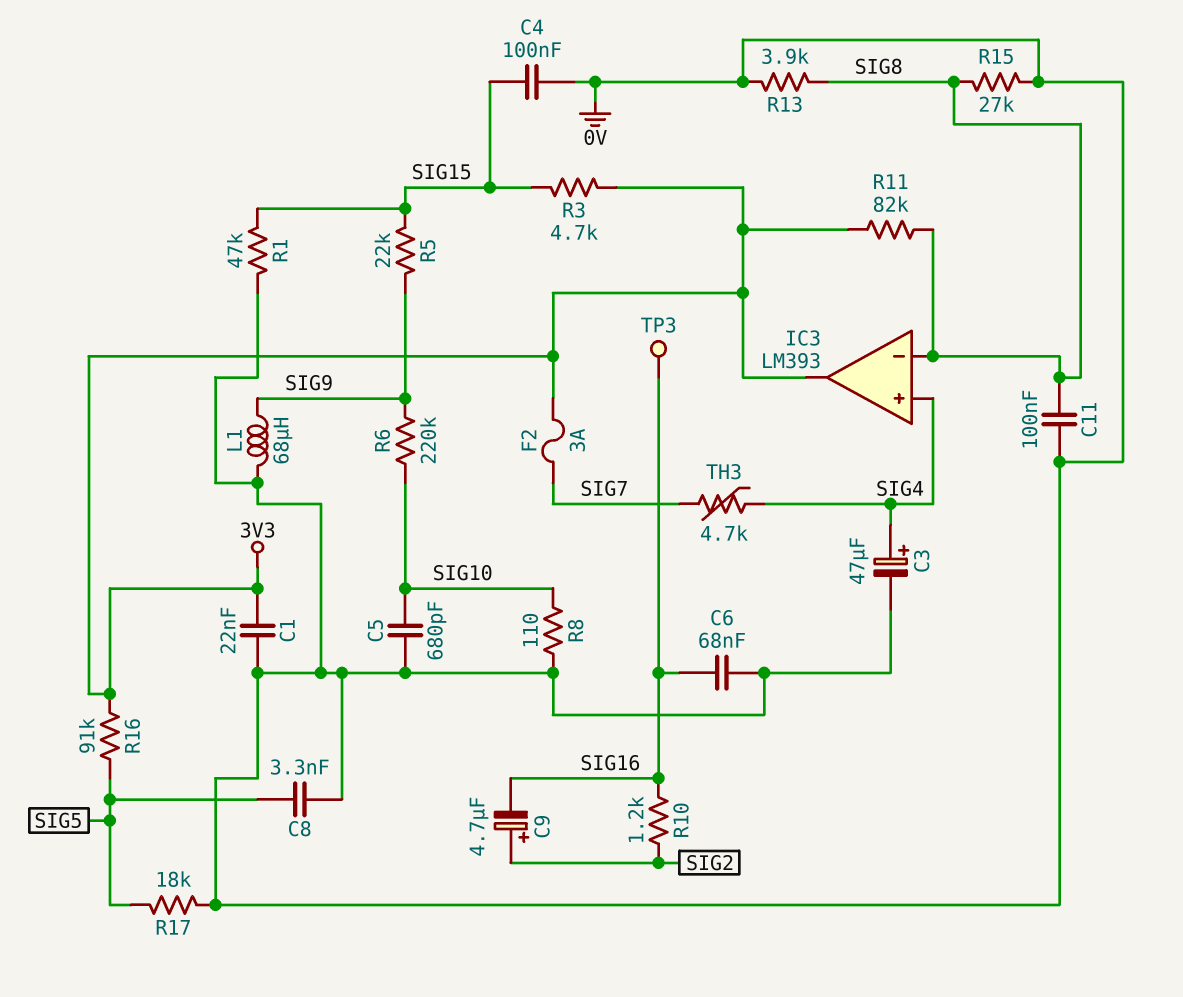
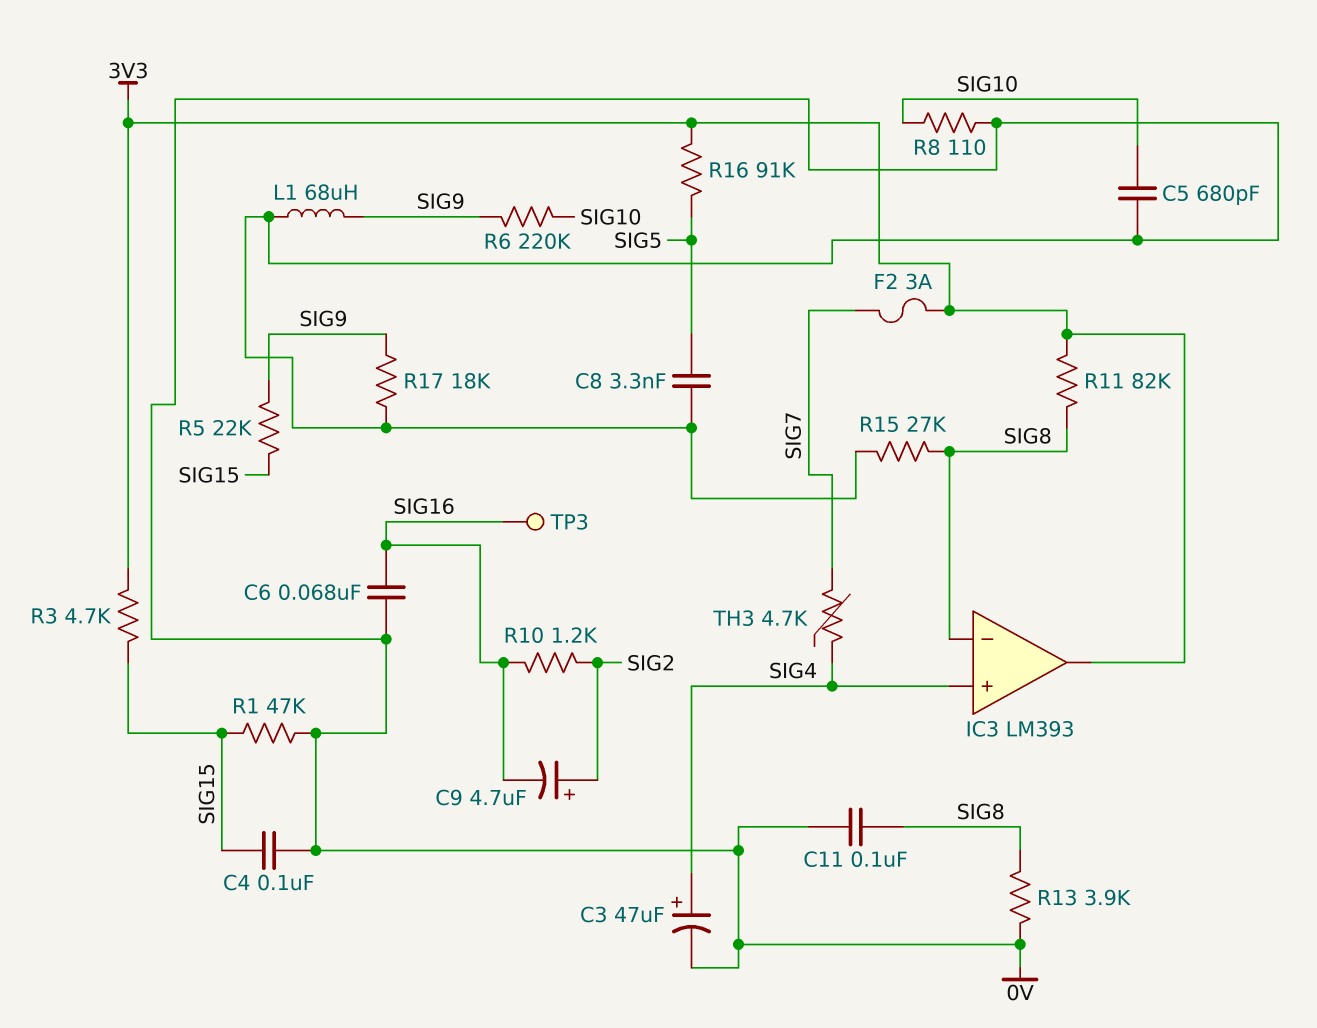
C1: 22nF (0V, 3V3) -> none
R17: 18k (0V, SIG5) -> 18k (0V, SIG9)

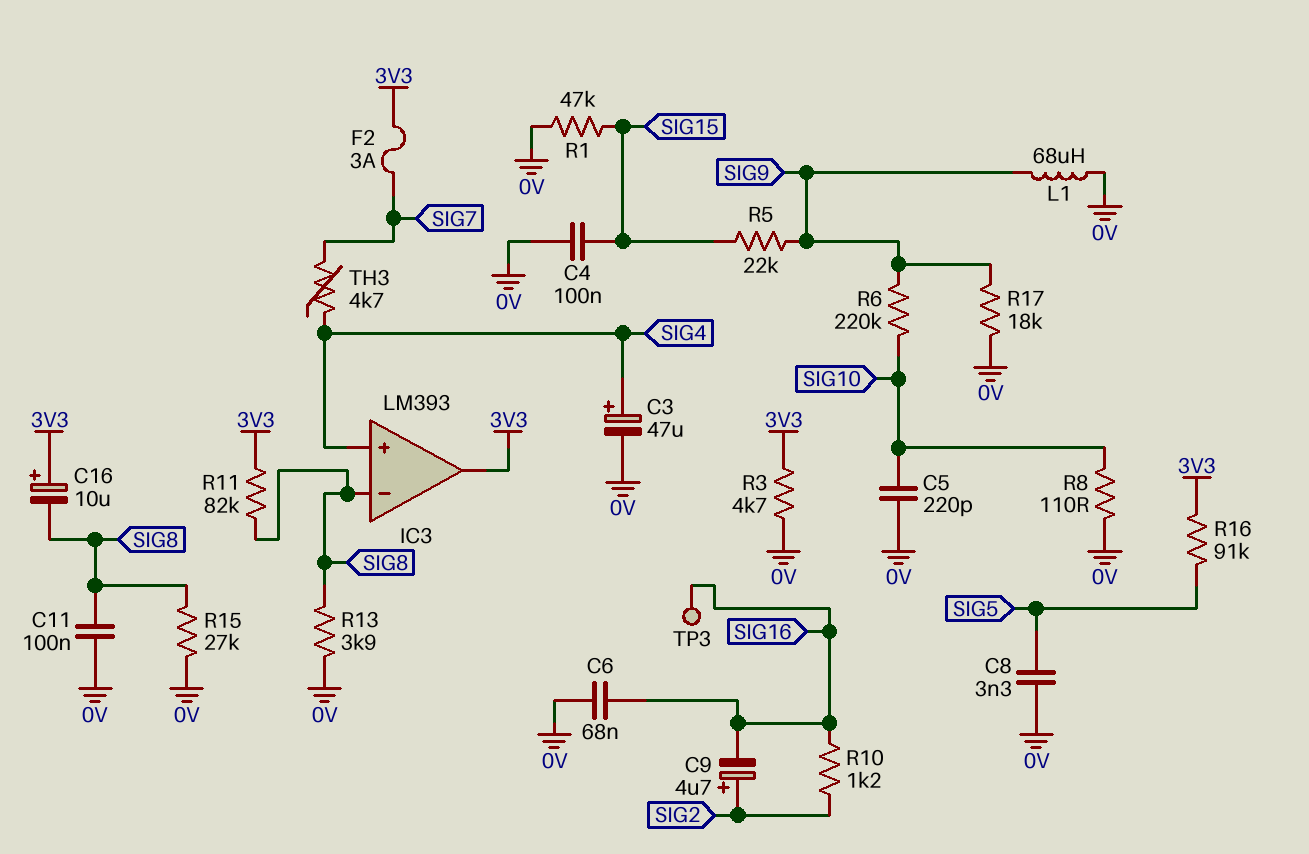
C5: 680pF (0V, SIG10) -> 220pF (0V, SIG10)
C16: none -> 10uF (plus 3V3, minus SIG8)
R3: 4.7k (3V3, SIG15) -> 4.7k (0V, 3V3)

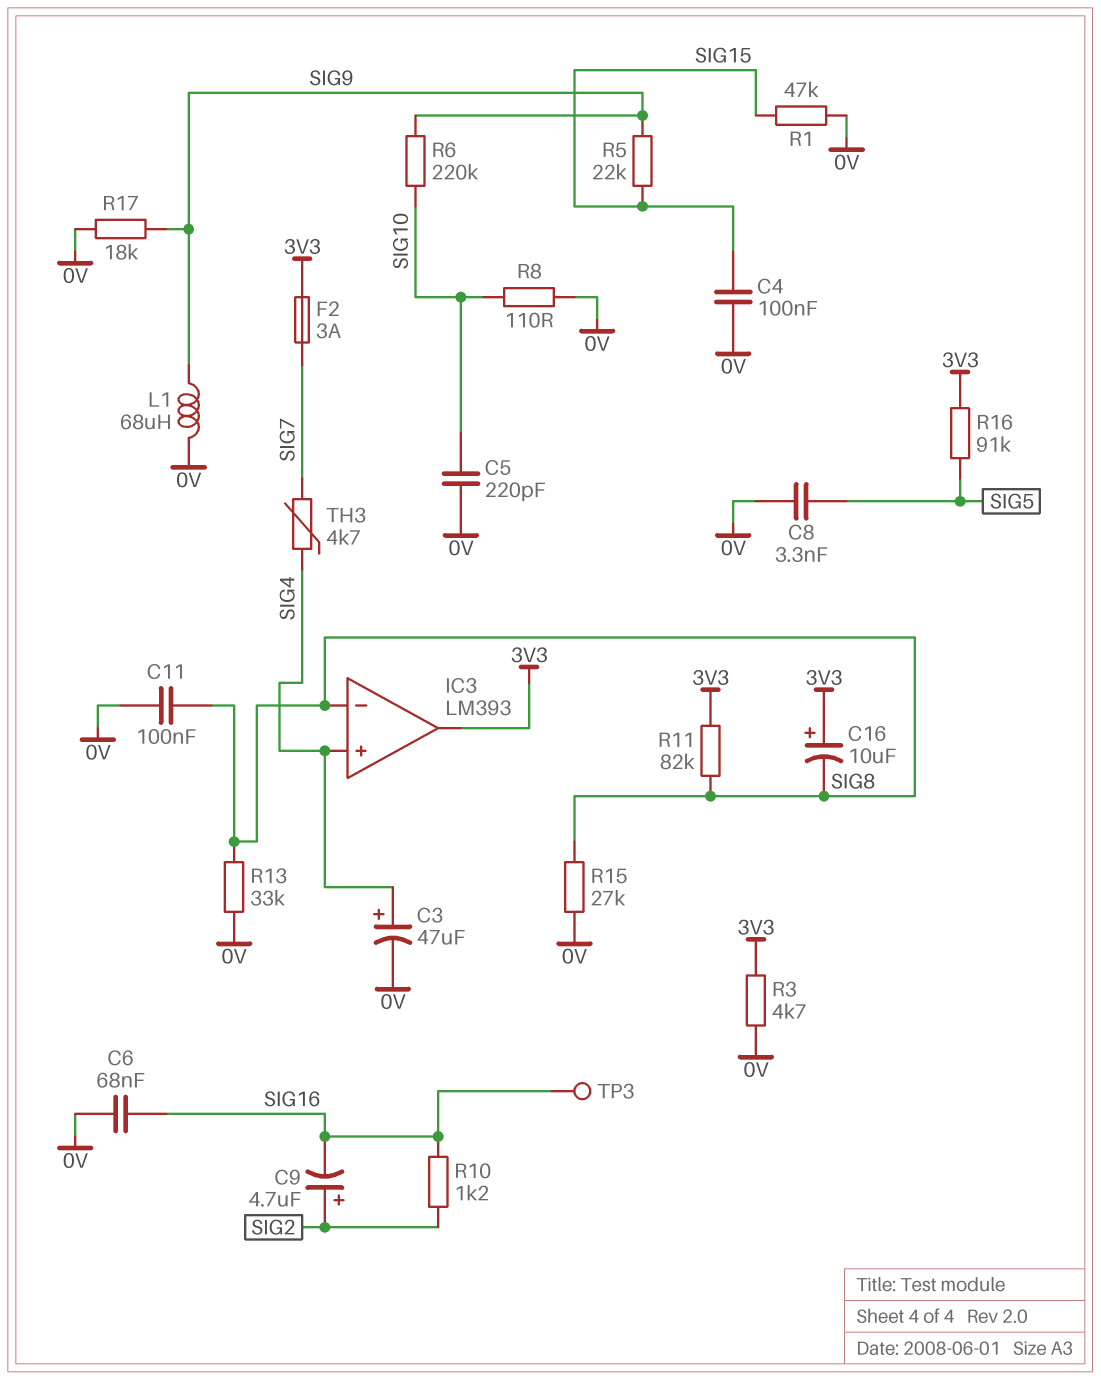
R13: 3.9k (0V, SIG8) -> 33k (0V, SIG8)

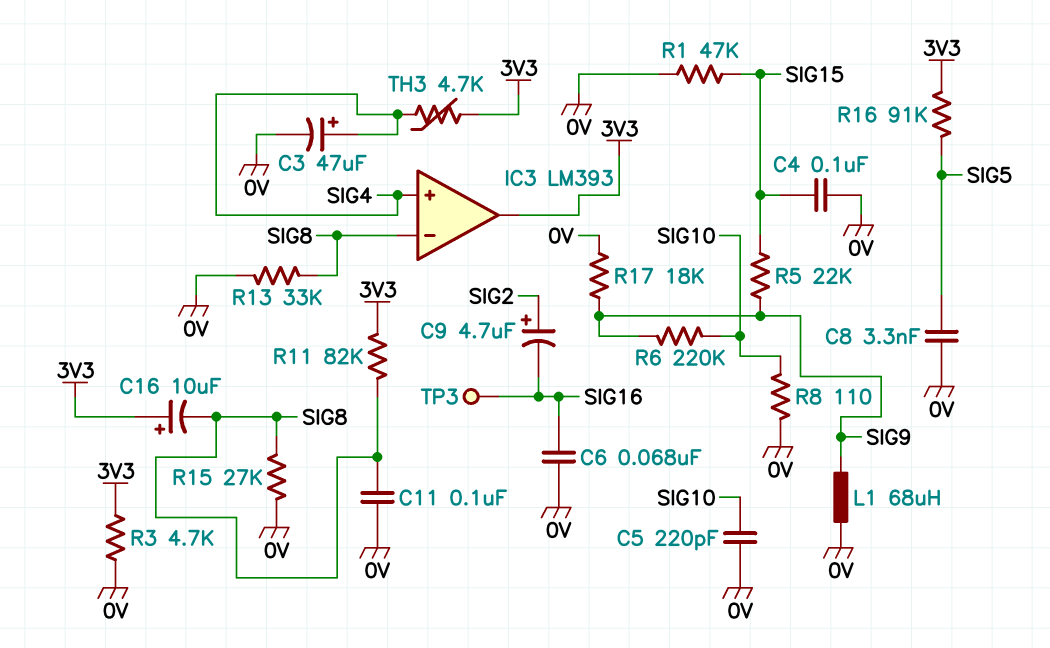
F2: 3A (3V3, SIG7) -> none
R10: 1.2k (SIG2, SIG16) -> none
TH3: 4.7k (SIG4, SIG7) -> 4.7k (3V3, SIG4)

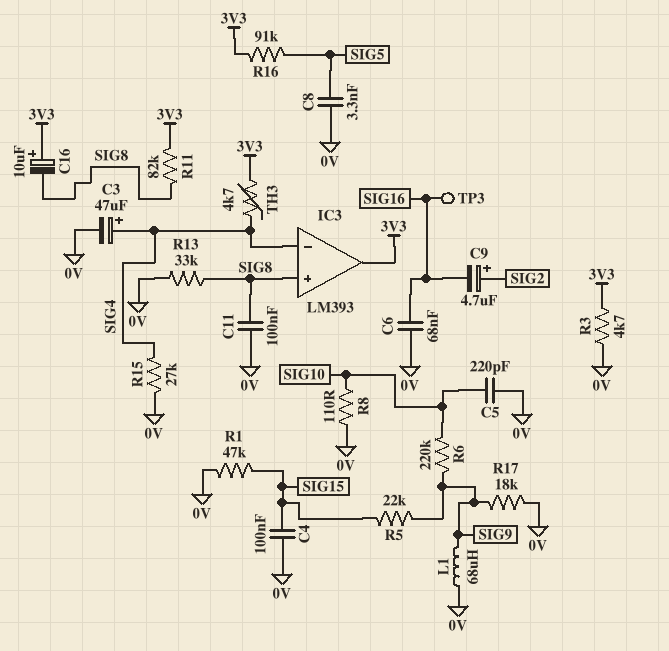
IC3 pin in+: SIG4 -> SIG8
IC3 pin in-: SIG8 -> SIG4
R15: 27k (0V, SIG8) -> 27k (0V, SIG4)

